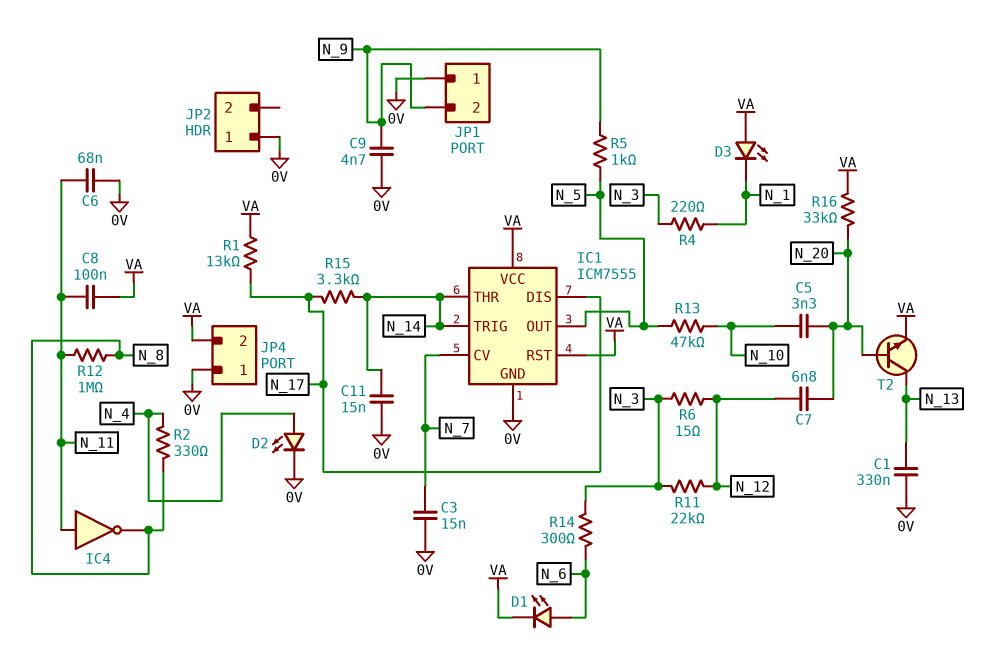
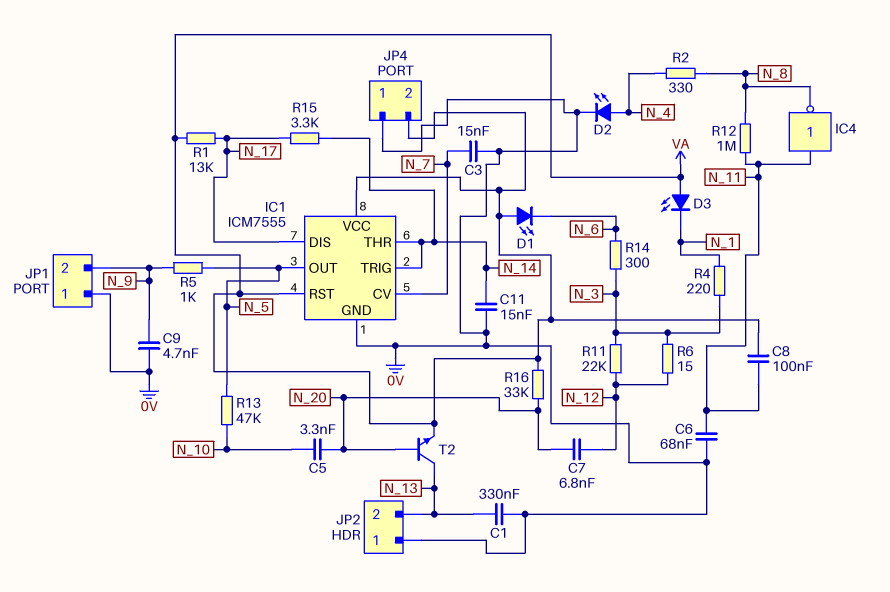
D1: LED (A N_6, K VA) -> LED (A VA, K N_6)
JP2 pin 2: none -> N_13

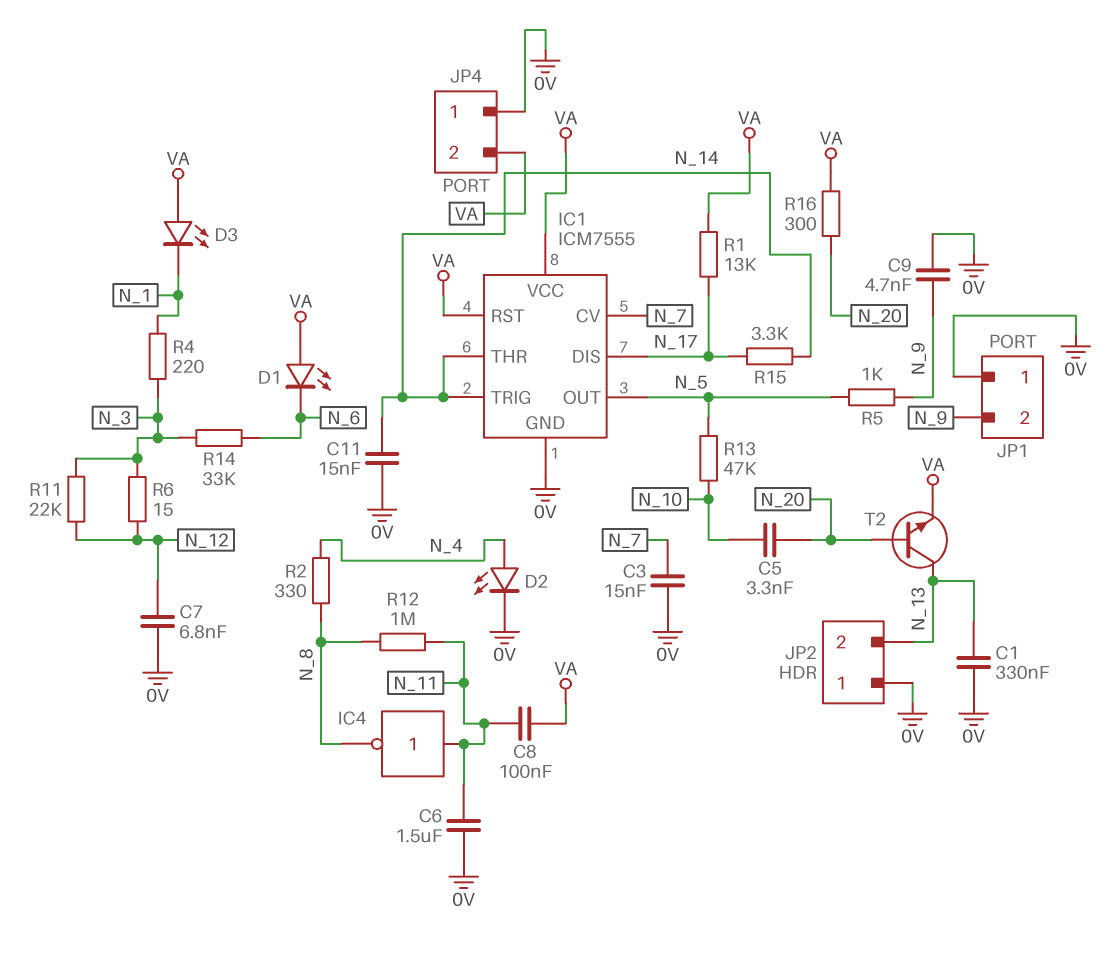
C6: 68nF (0V, N_11) -> 1.5uF (0V, N_11)
C7: 6.8nF (N_12, N_20) -> 6.8nF (0V, N_12)
R14: 300 (N_3, N_6) -> 33k (N_3, N_6)
R16: 33k (N_20, VA) -> 300 (N_20, VA)

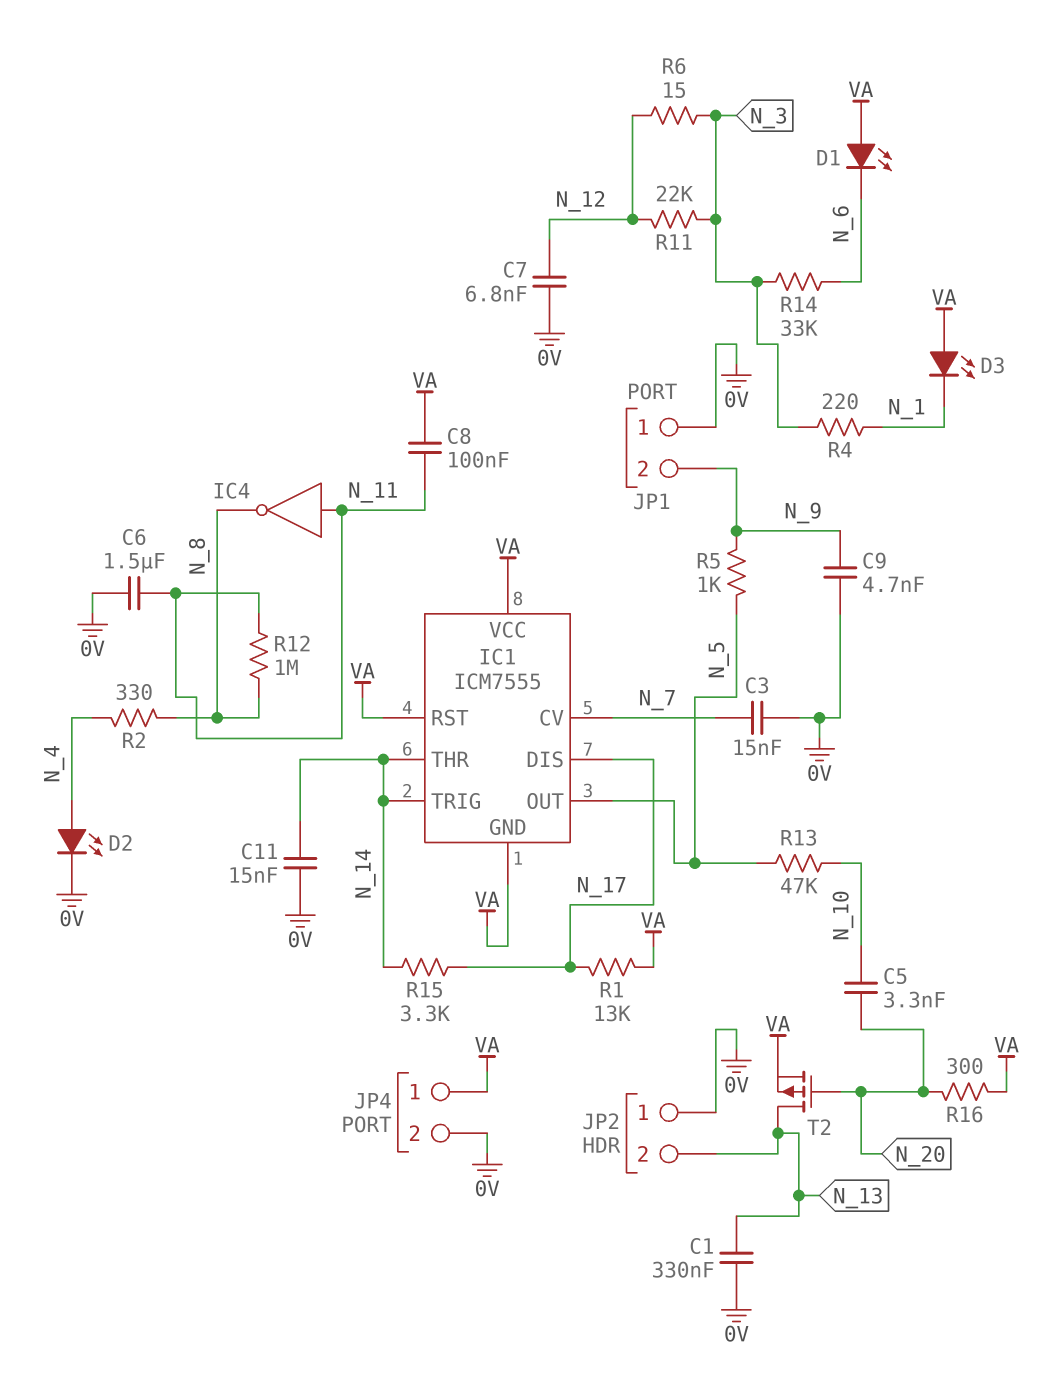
IC1 pin GND: 0V -> VA
JP4 pin 1: 0V -> VA
JP4 pin 2: VA -> 0V
T2: NPN (B N_20, C N_13, E VA) -> PMOS (G N_20, D N_13, S VA)

